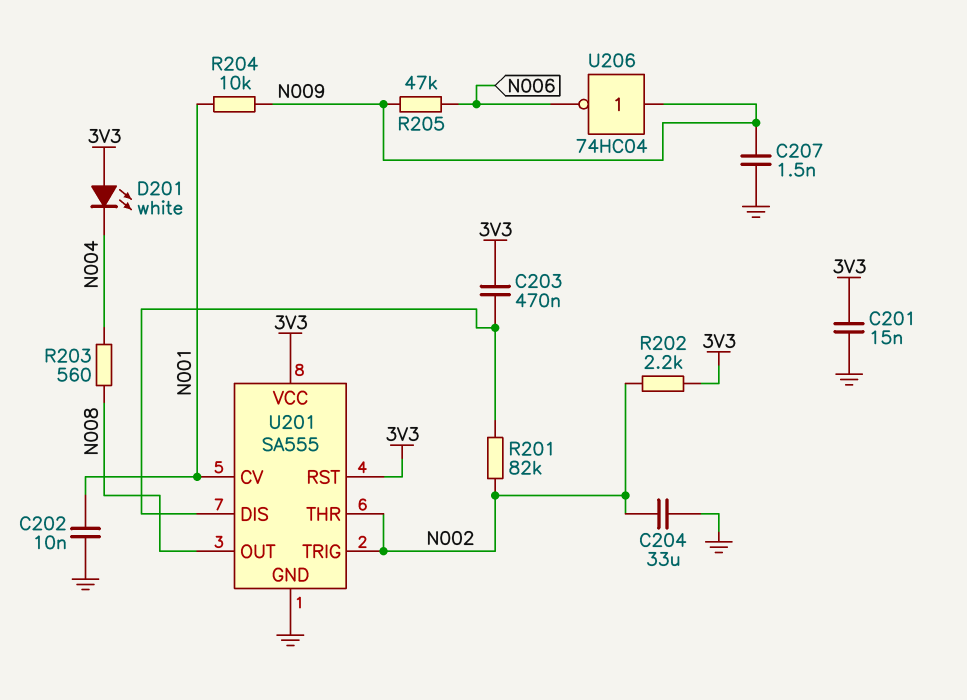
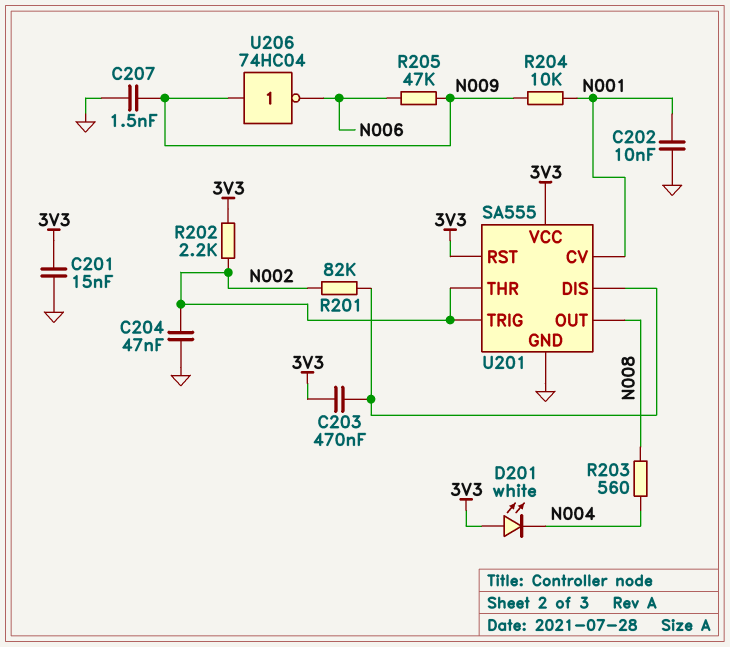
C204: 33uF (GND, N002) -> 47nF (GND, N002)

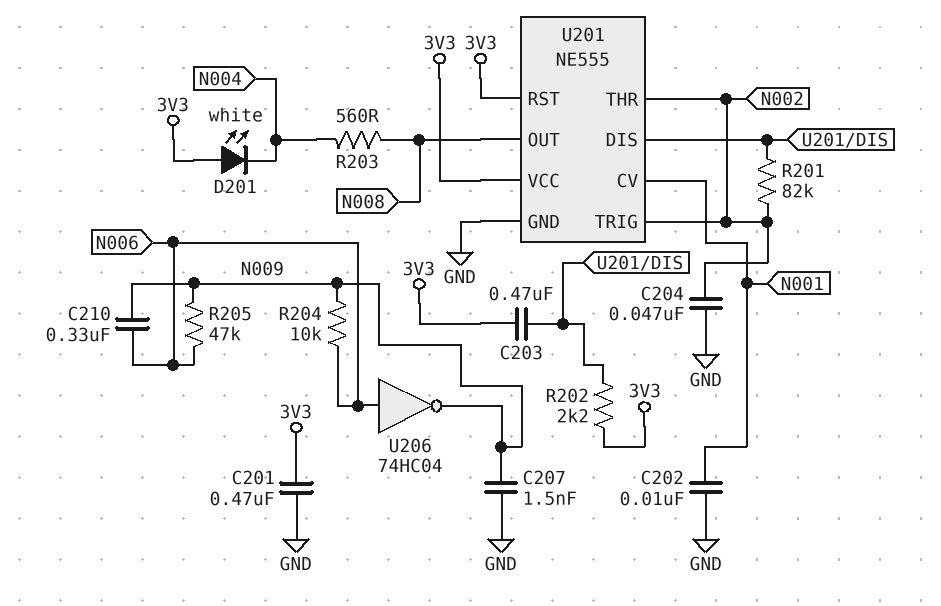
C201: 15nF (3V3, GND) -> 470nF (3V3, GND)
C210: none -> 330nF (N006, N009)
R202: 2.2k (3V3, N002) -> 2.2k (3V3, U201/DIS)
R204: 10k (N001, N009) -> 10k (N006, N009)
U201: SA555 -> NE555
U206: NOT 74HC04 (in N009, out N006) -> NOT 74HC04 (in N006, out N009)

